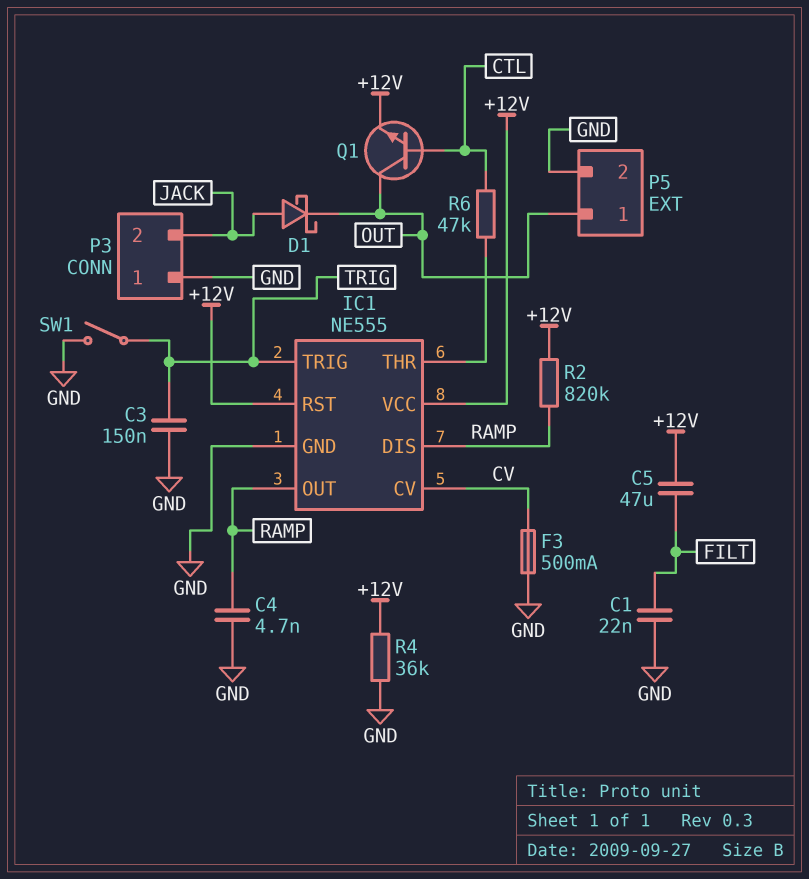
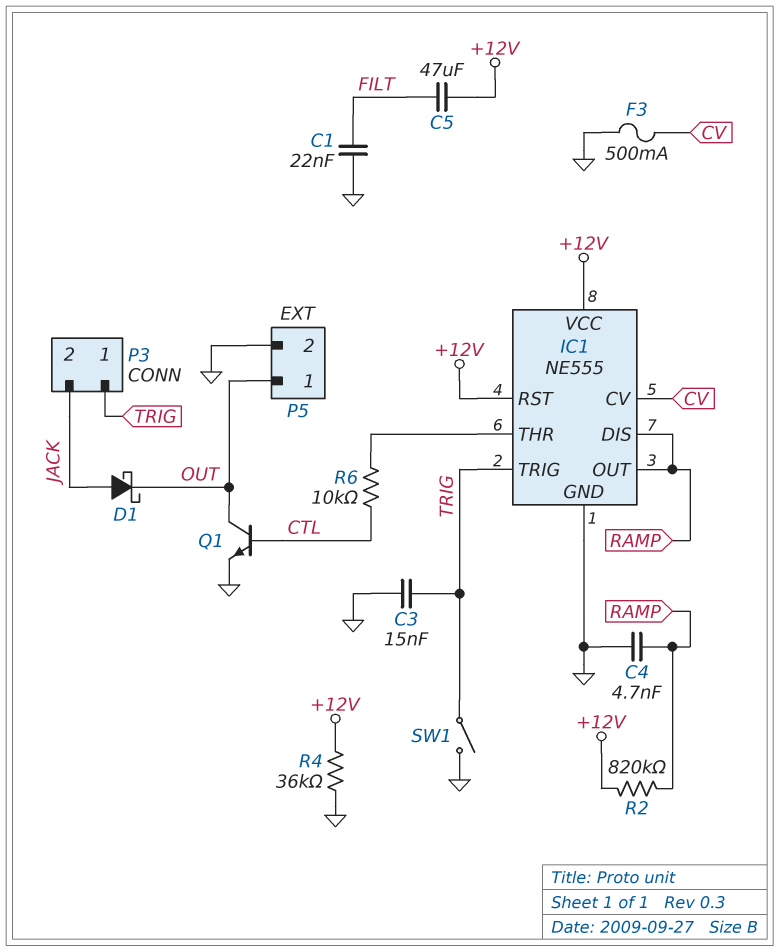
C3: 150nF (GND, TRIG) -> 15nF (GND, TRIG)
P3 pin 1: GND -> TRIG
Q1: NPN (B CTL, C OUT, E +12V) -> NPN (B CTL, C OUT, E GND)
R6: 47k (CTL, IC1/THR) -> 10k (CTL, IC1/THR)

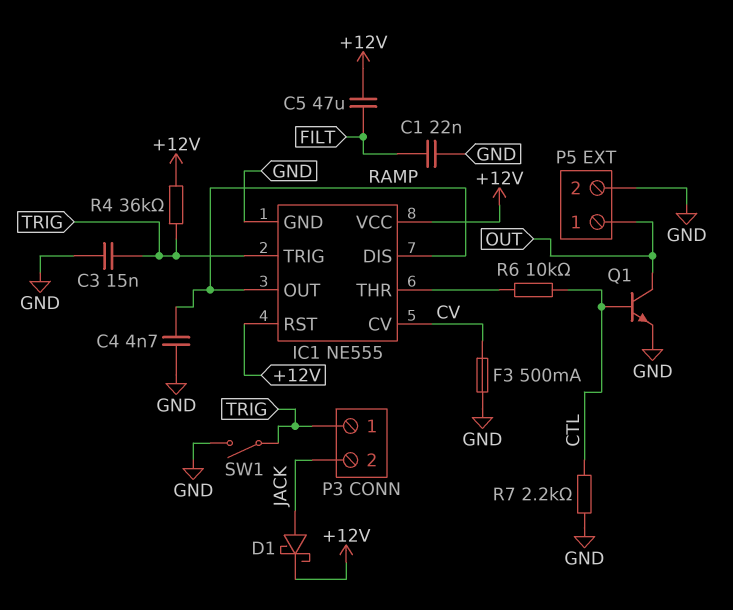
D1: schottky (A JACK, K OUT) -> schottky (A JACK, K +12V)
R2: 820k (+12V, RAMP) -> none
R4: 36k (+12V, GND) -> 36k (+12V, TRIG)
R7: none -> 2.2k (CTL, GND)

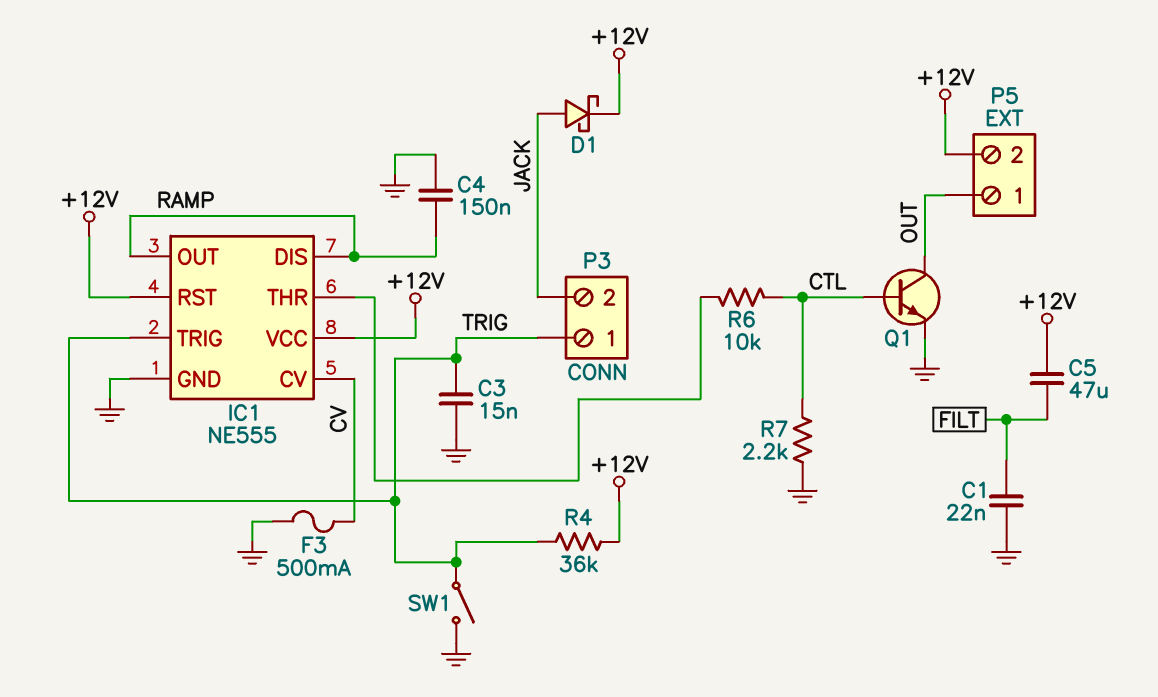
C4: 4.7nF (GND, RAMP) -> 150nF (GND, RAMP)
P5 pin 2: GND -> +12V

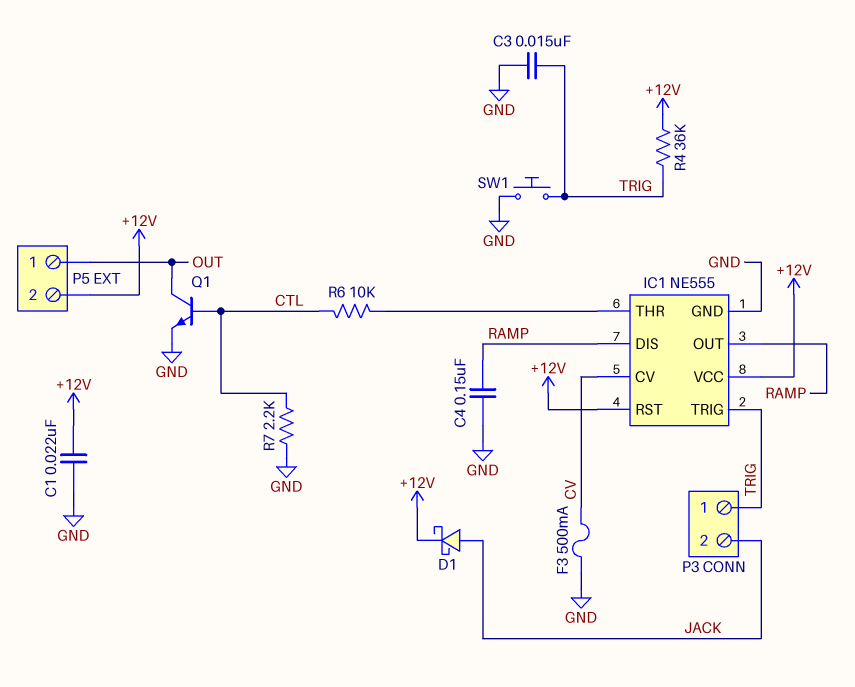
C1: 22nF (FILT, GND) -> 22nF (+12V, GND)
C5: 47uF (+12V, FILT) -> none
SW1: switch (GND, TRIG) -> button (GND, TRIG)

